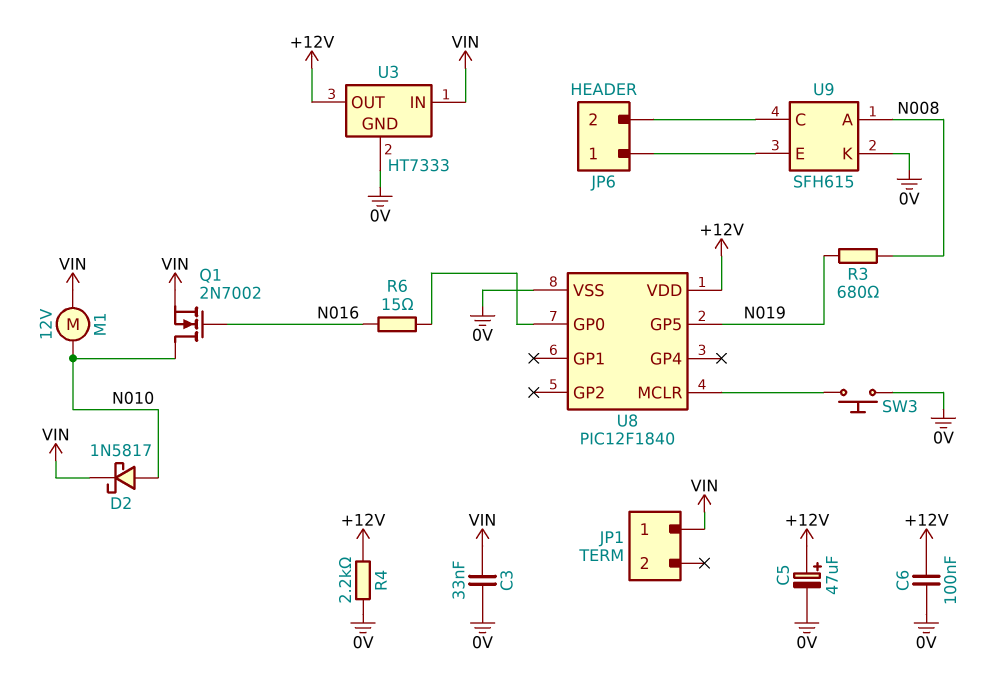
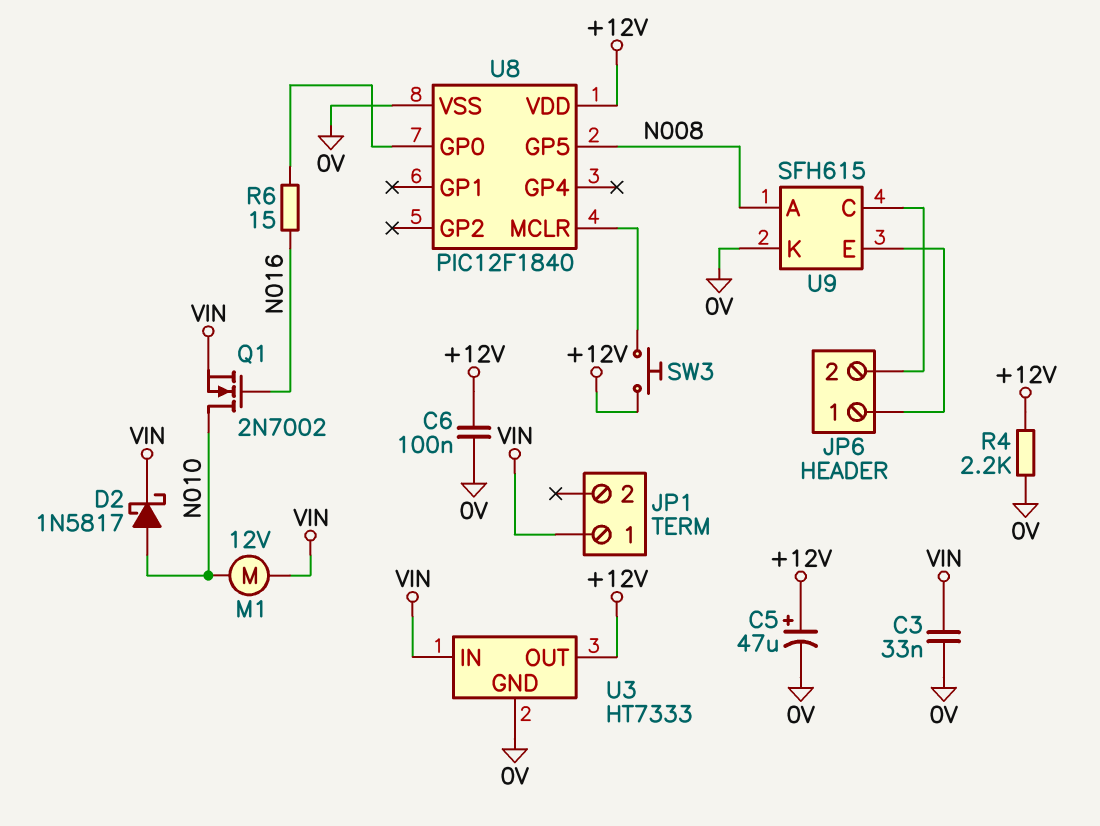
R3: 680 (N008, N019) -> none
SW3: button (0V, U8/MCLR) -> button (+12V, U8/MCLR)
U8 pin GP5: N019 -> N008

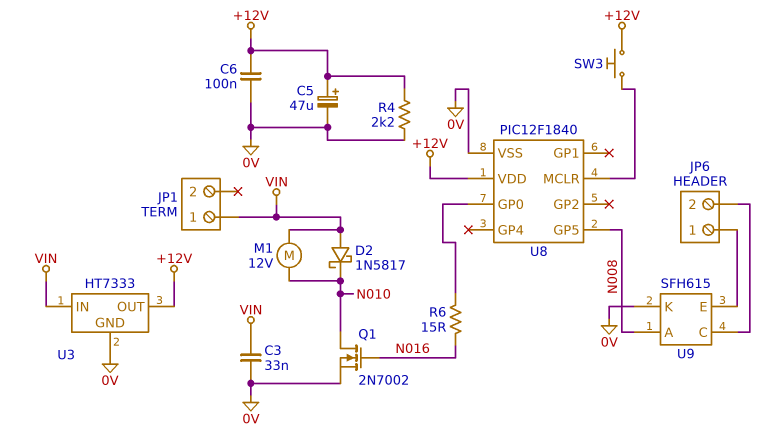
D2: schottky 1N5817 (A N010, K VIN) -> schottky 1N5817 (A VIN, K N010)
Q1: NMOS 2N7002 (G N016, D N010, S VIN) -> NMOS 2N7002 (G N016, D N010, S 0V)

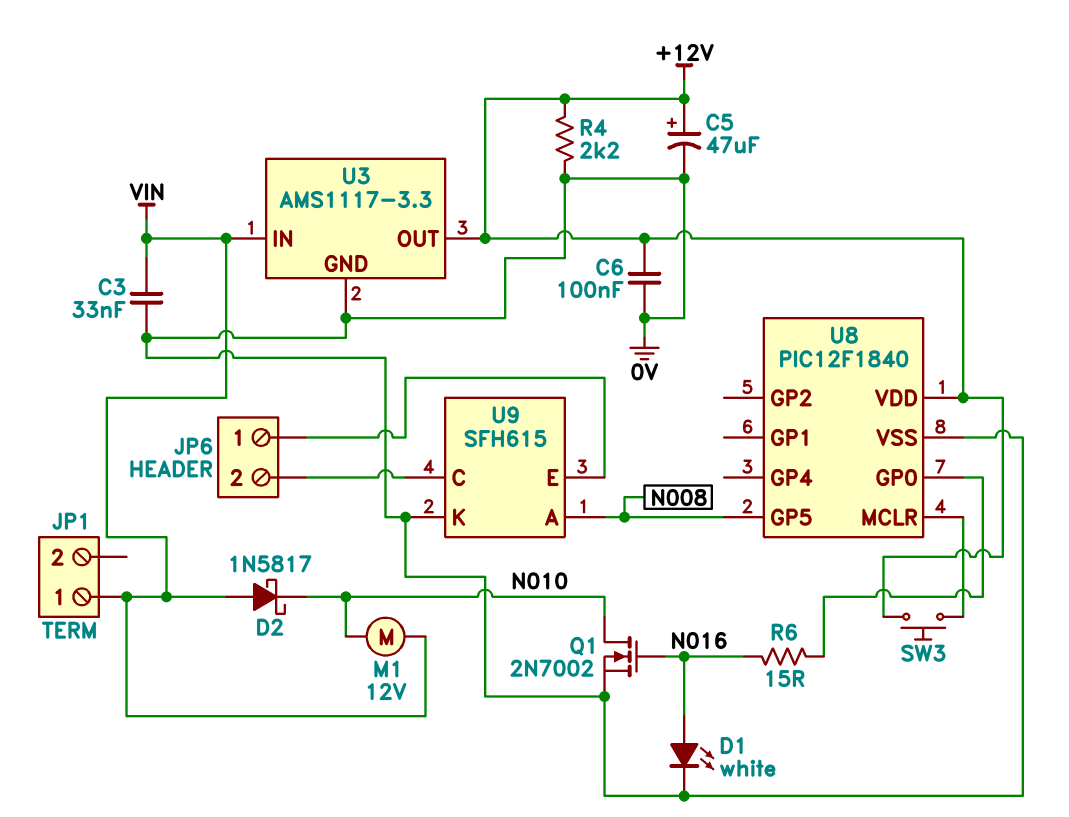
D1: none -> LED white (A N016, K 0V)
U3: HT7333 -> AMS1117-3.3

